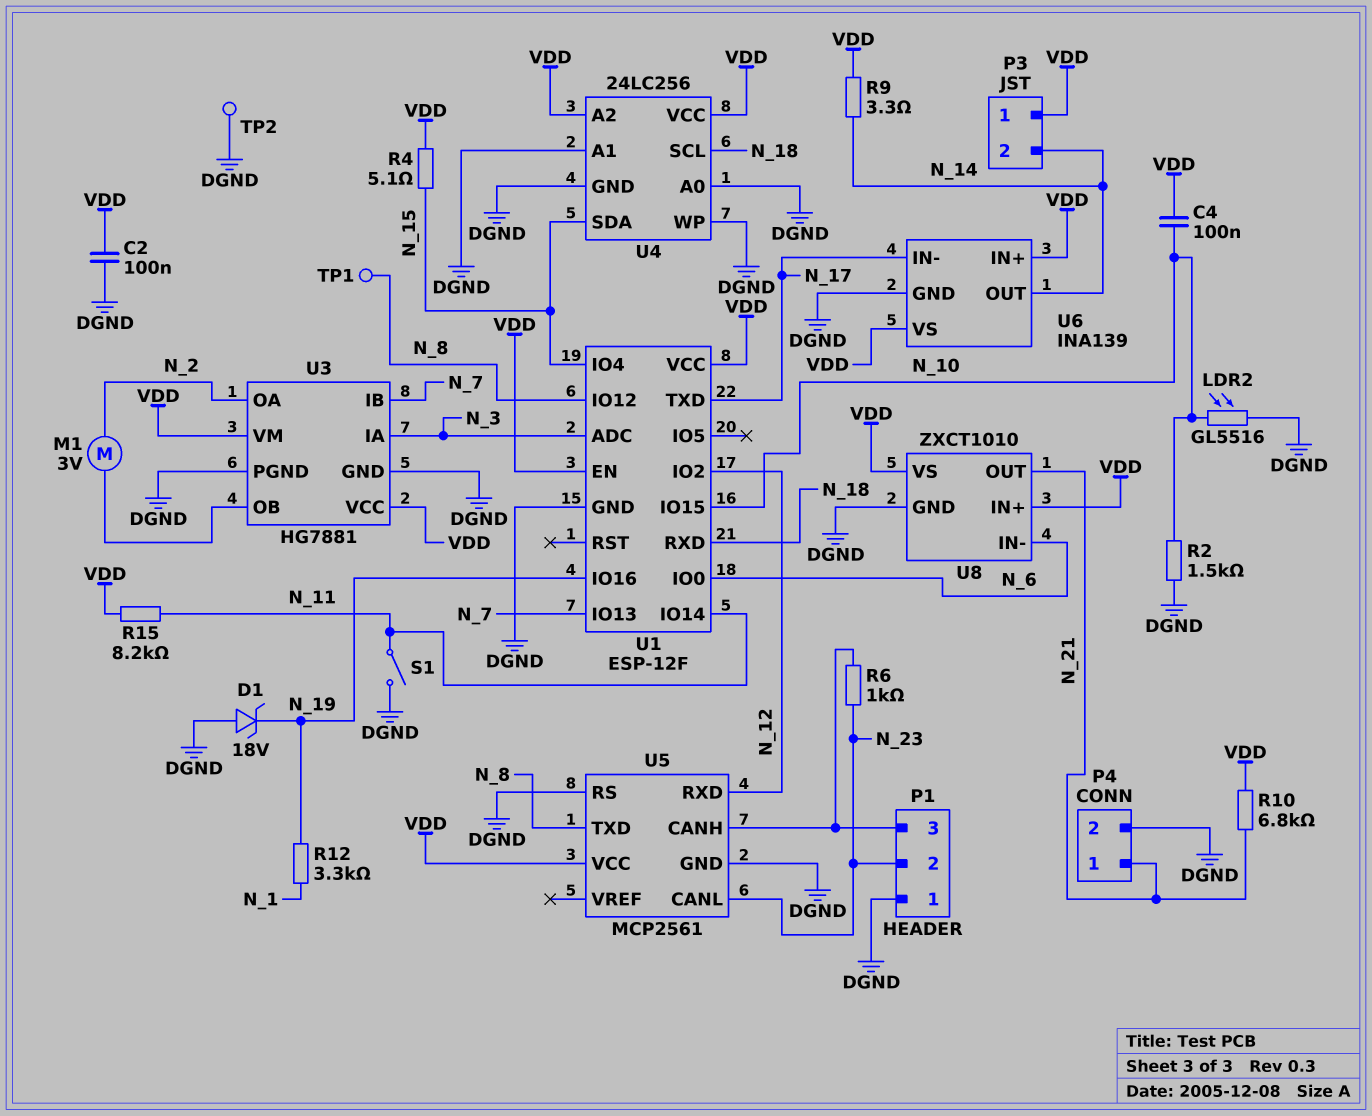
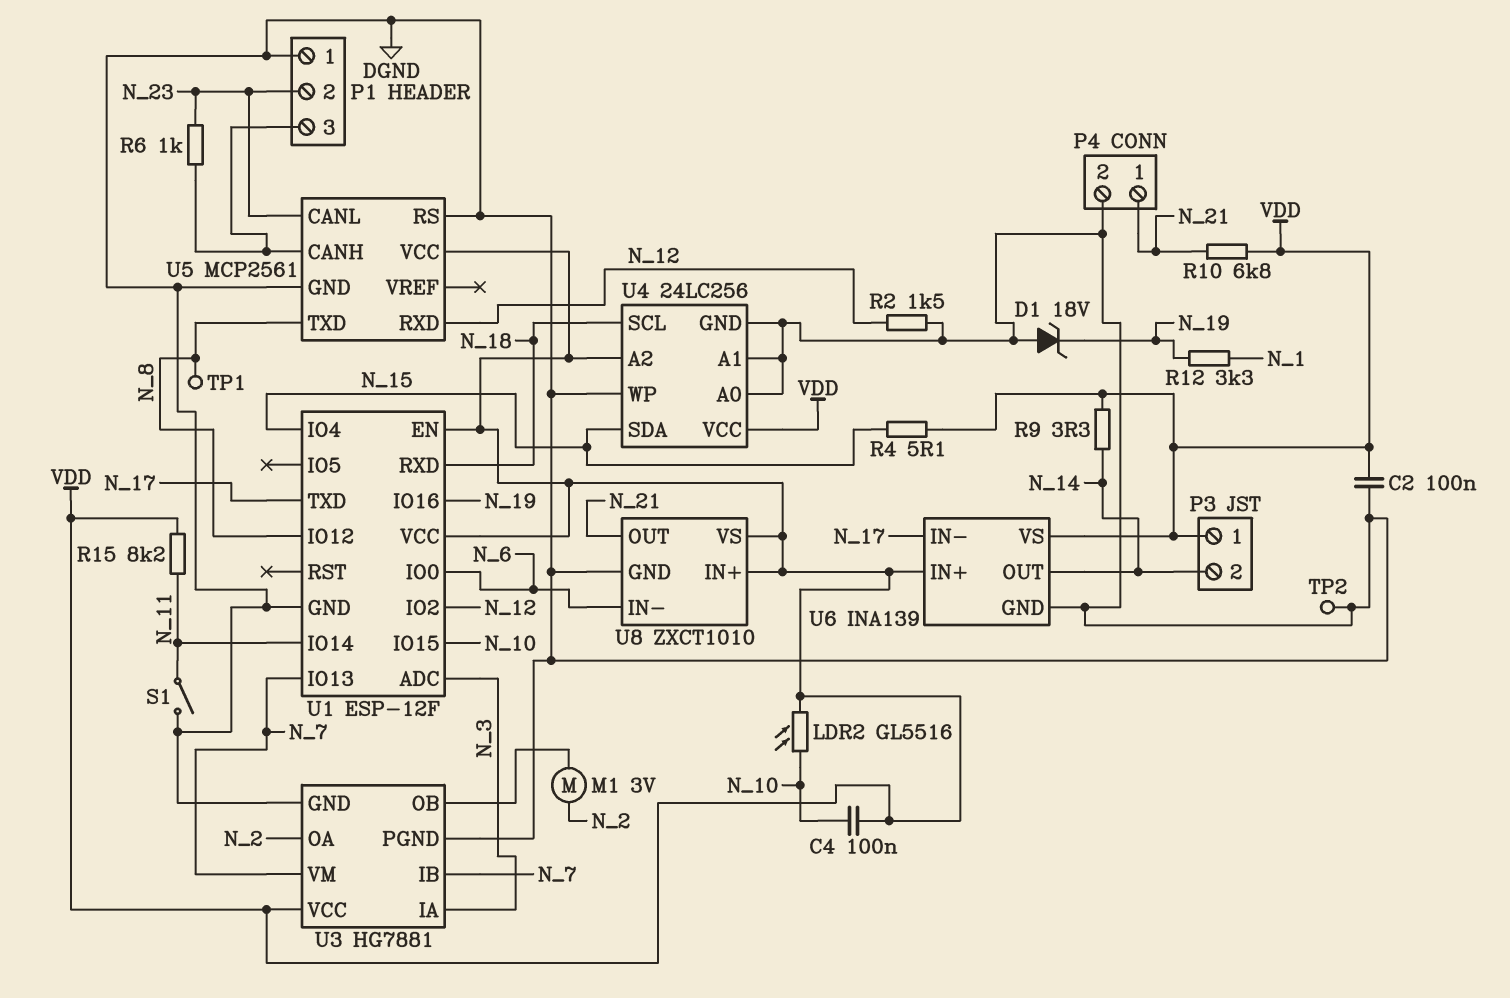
LDR2: GL5516 (DGND, N_10) -> GL5516 (N_10, VDD)
R2: 1.5k (DGND, N_10) -> 1.5k (DGND, N_12)
U3 pin VM: VDD -> N_7

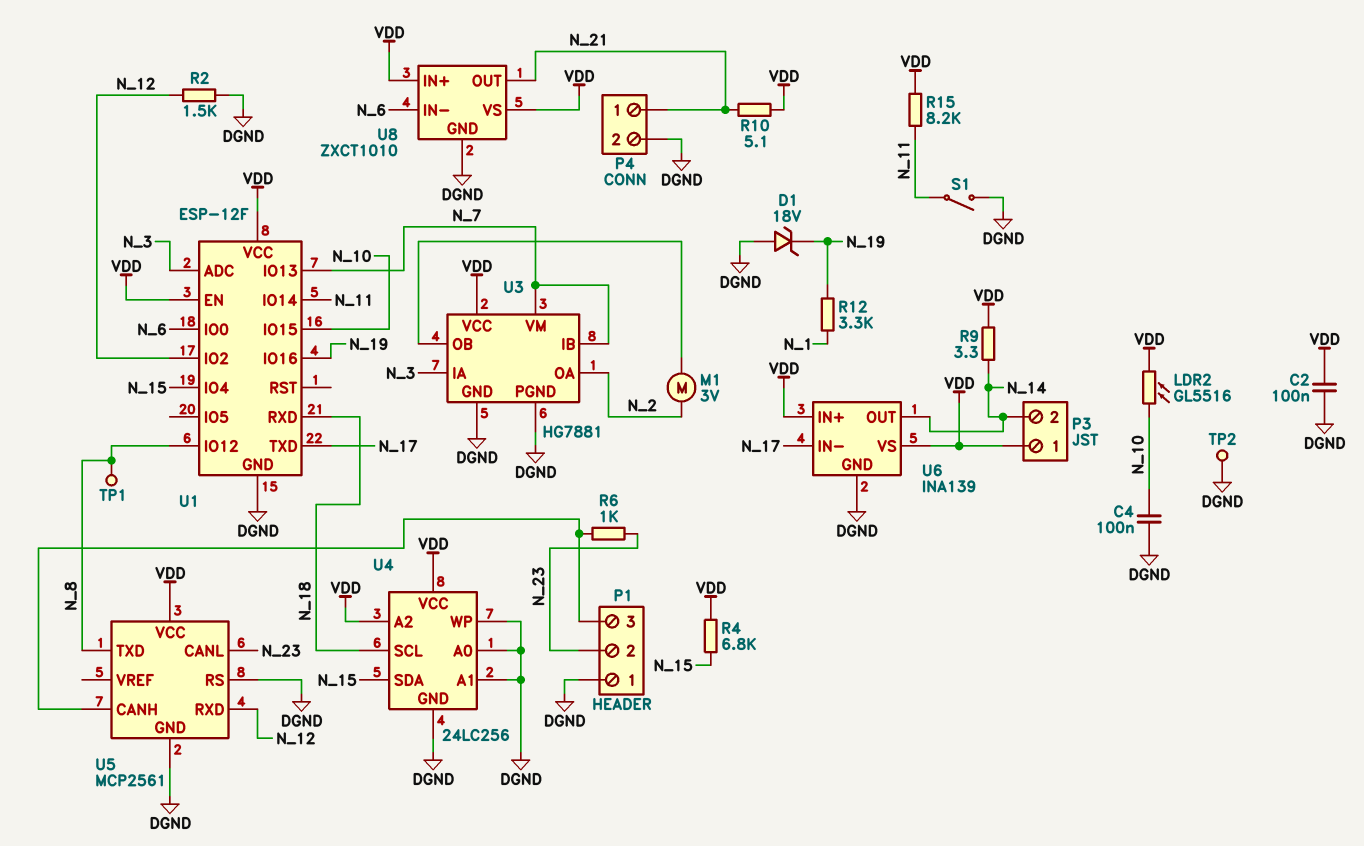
C4: 100nF (N_10, VDD) -> 100nF (DGND, N_10)
R4: 5.1 (N_15, VDD) -> 6.8k (N_15, VDD)
R10: 6.8k (N_21, VDD) -> 5.1 (N_21, VDD)

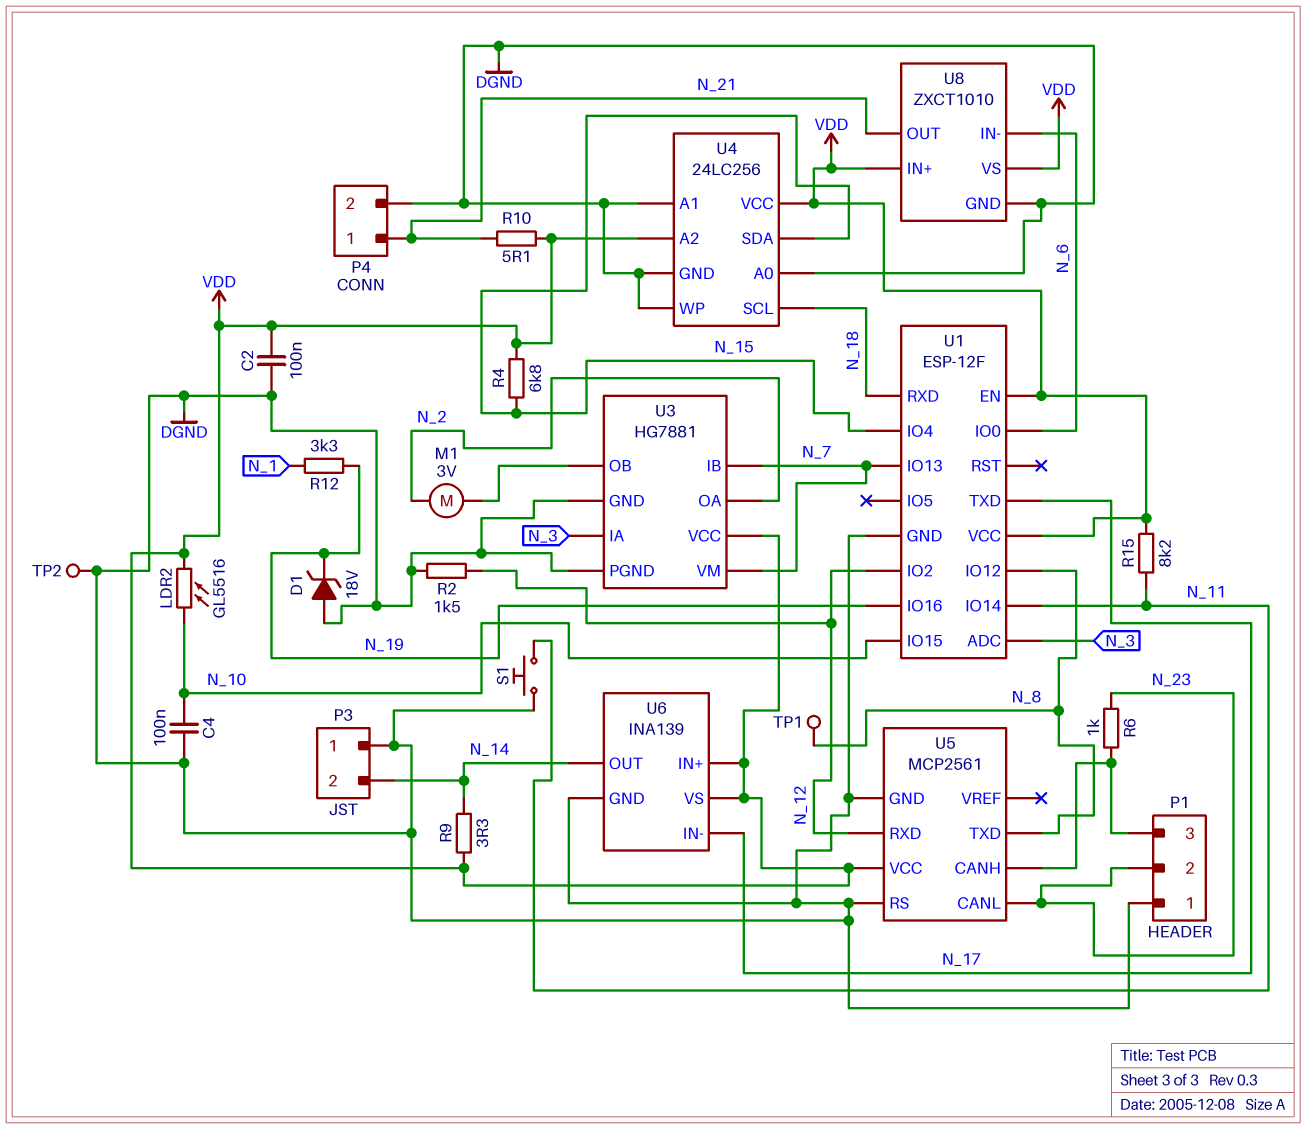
P3 pin 1: VDD -> DGND
S1: switch (DGND, N_11) -> button (DGND, N_11)

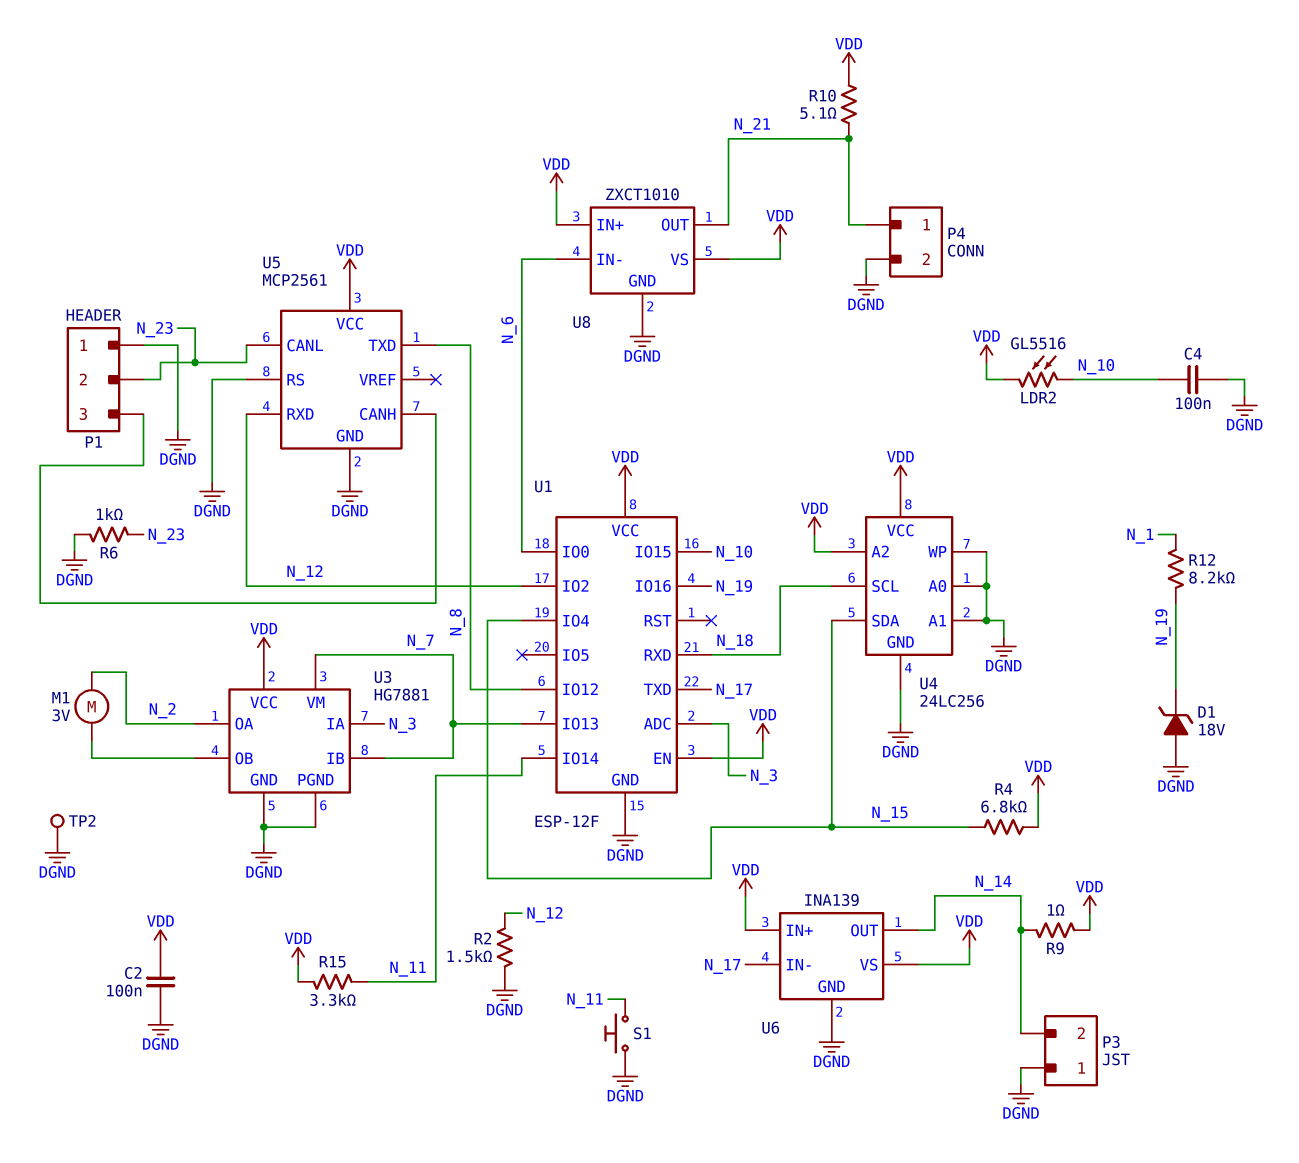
R6: 1k (N_23, P1/3) -> 1k (DGND, N_23)
R9: 3.3 (N_14, VDD) -> 1 (N_14, VDD)
R12: 3.3k (N_1, N_19) -> 8.2k (N_1, N_19)
R15: 8.2k (N_11, VDD) -> 3.3k (N_11, VDD)
TP1: test point (N_8) -> none

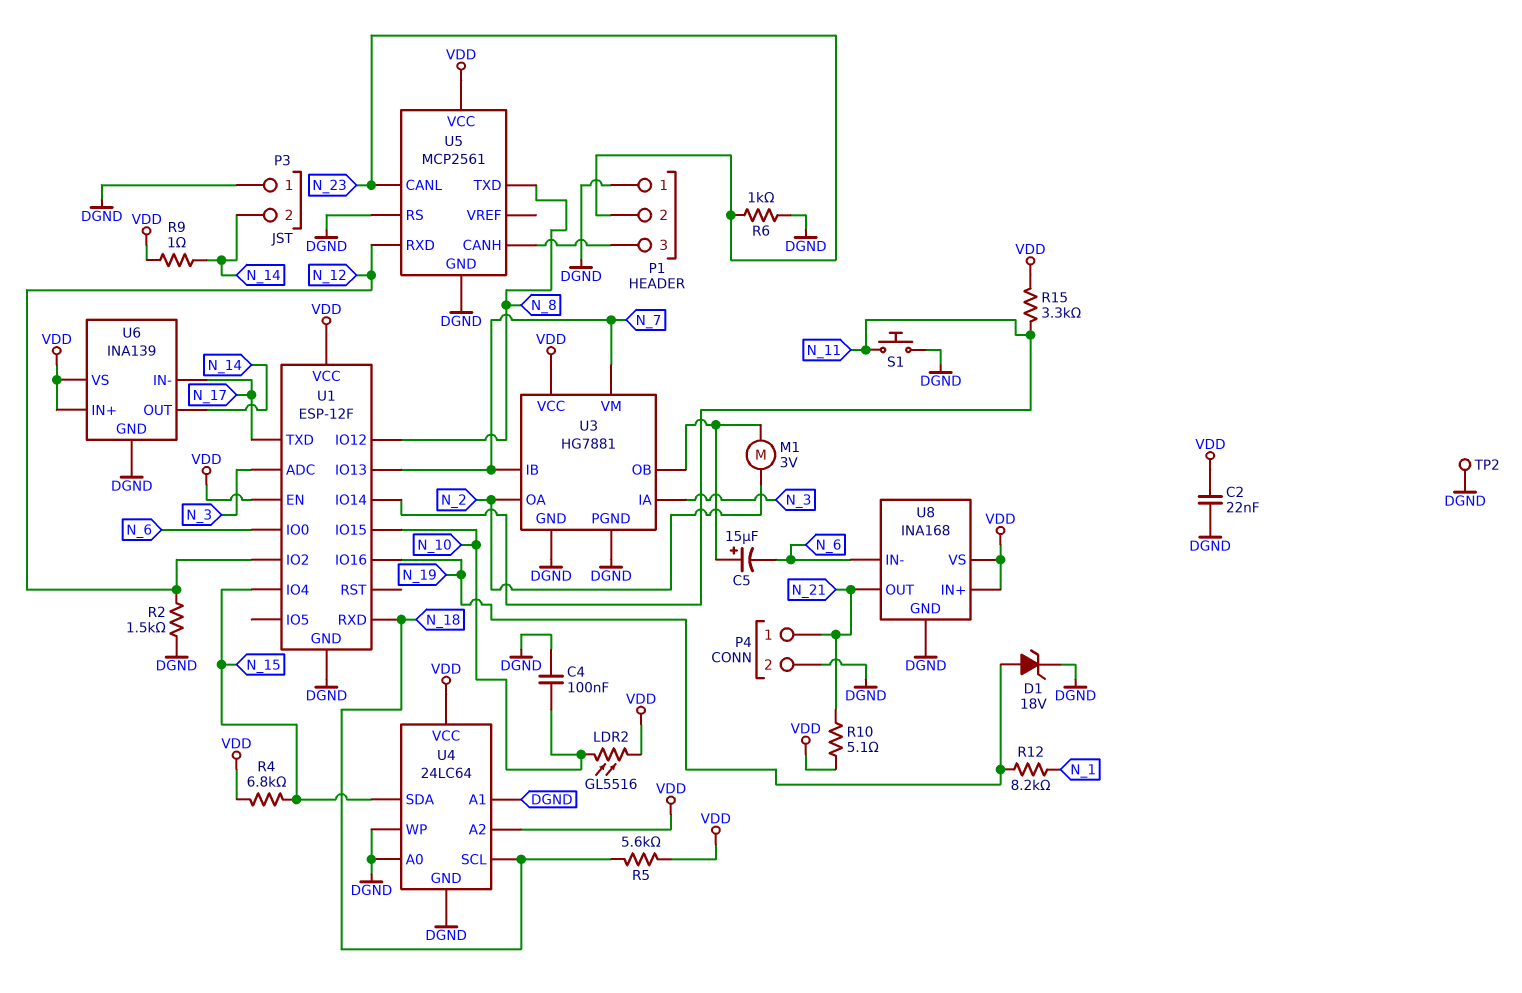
C2: 100nF (DGND, VDD) -> 22nF (DGND, VDD)
C5: none -> 15uF (plus U3/OB, minus N_6)
D1: zener 18V (A DGND, K N_19) -> zener 18V (A N_19, K DGND)
R5: none -> 5.6k (N_18, VDD)
U4: 24LC256 -> 24LC64
U8: ZXCT1010 -> INA168

